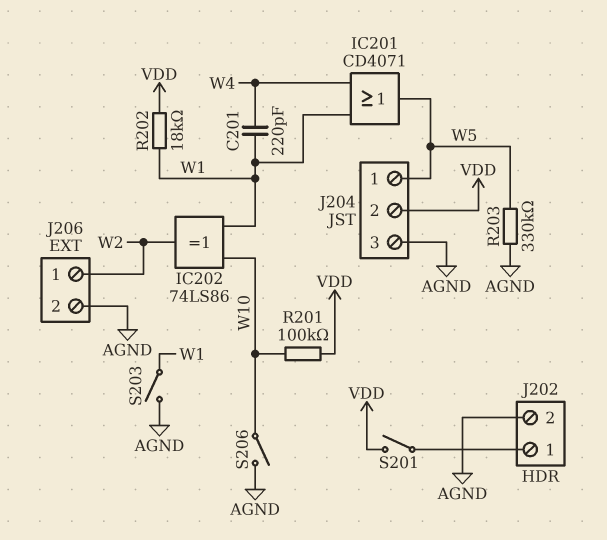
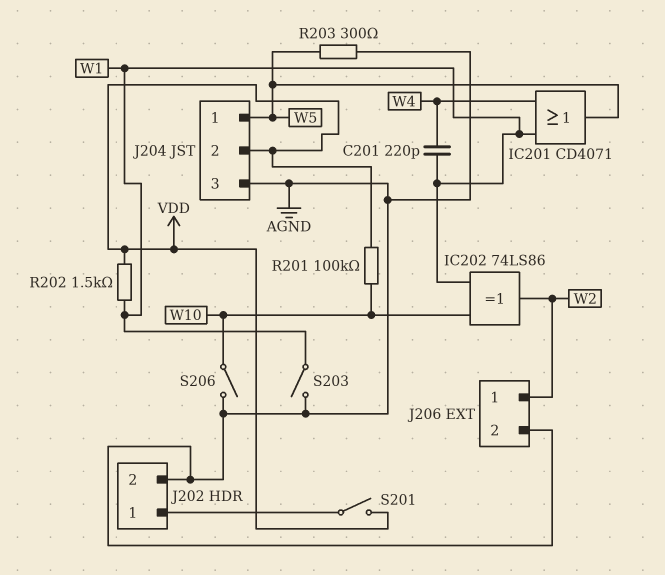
R202: 18k (VDD, W1) -> 1.5k (VDD, W1)
R203: 330k (AGND, W5) -> 300 (AGND, W5)

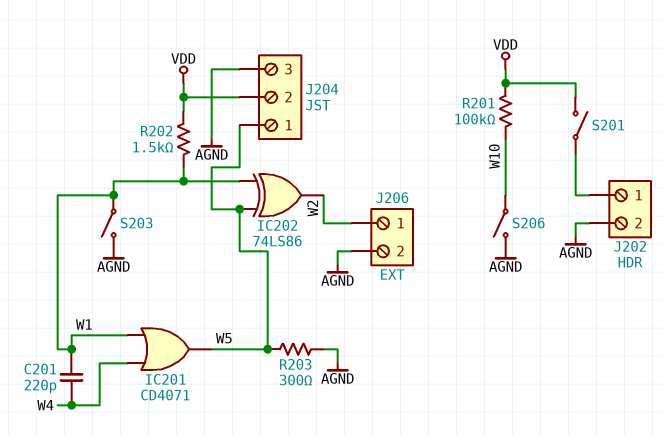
IC202: XOR 74LS86 (in W1, in W10, out W2) -> XOR 74LS86 (in W1, in W5, out W2)

